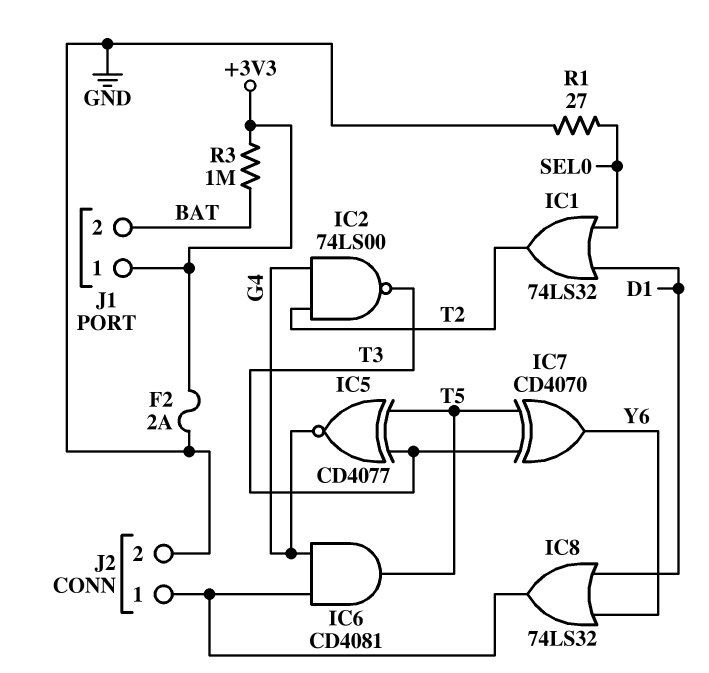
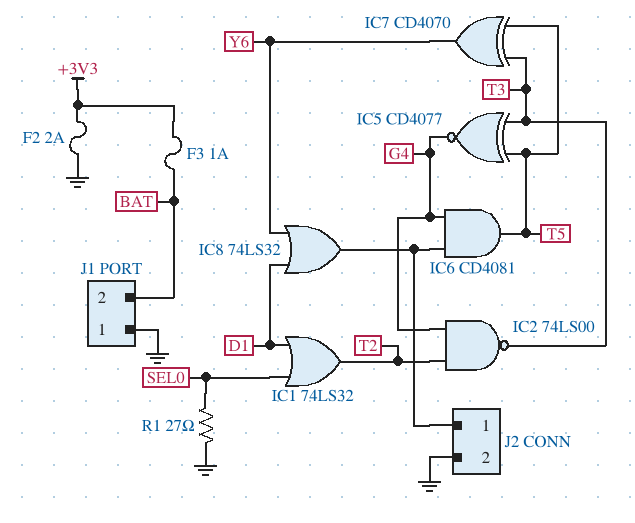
F3: none -> 1A (+3V3, BAT)
J1 pin 1: +3V3 -> GND
R3: 1M (+3V3, BAT) -> none

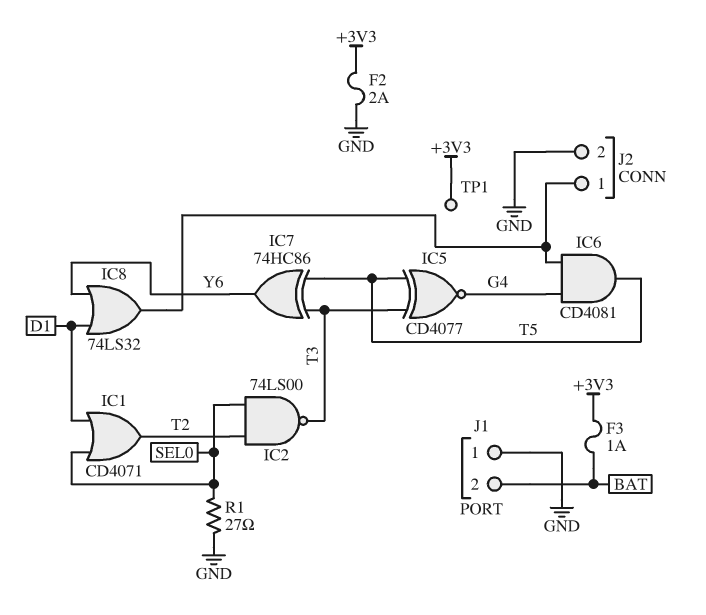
IC1: OR 74LS32 (in D1, in SEL0, out T2) -> OR CD4071 (in D1, in SEL0, out T2)
IC2: NAND 74LS00 (in G4, in T2, out T3) -> NAND 74LS00 (in SEL0, in T2, out T3)
IC7: XOR CD4070 (in T3, in T5, out Y6) -> XOR 74HC86 (in T3, in T5, out Y6)
TP1: none -> test point (+3V3)

